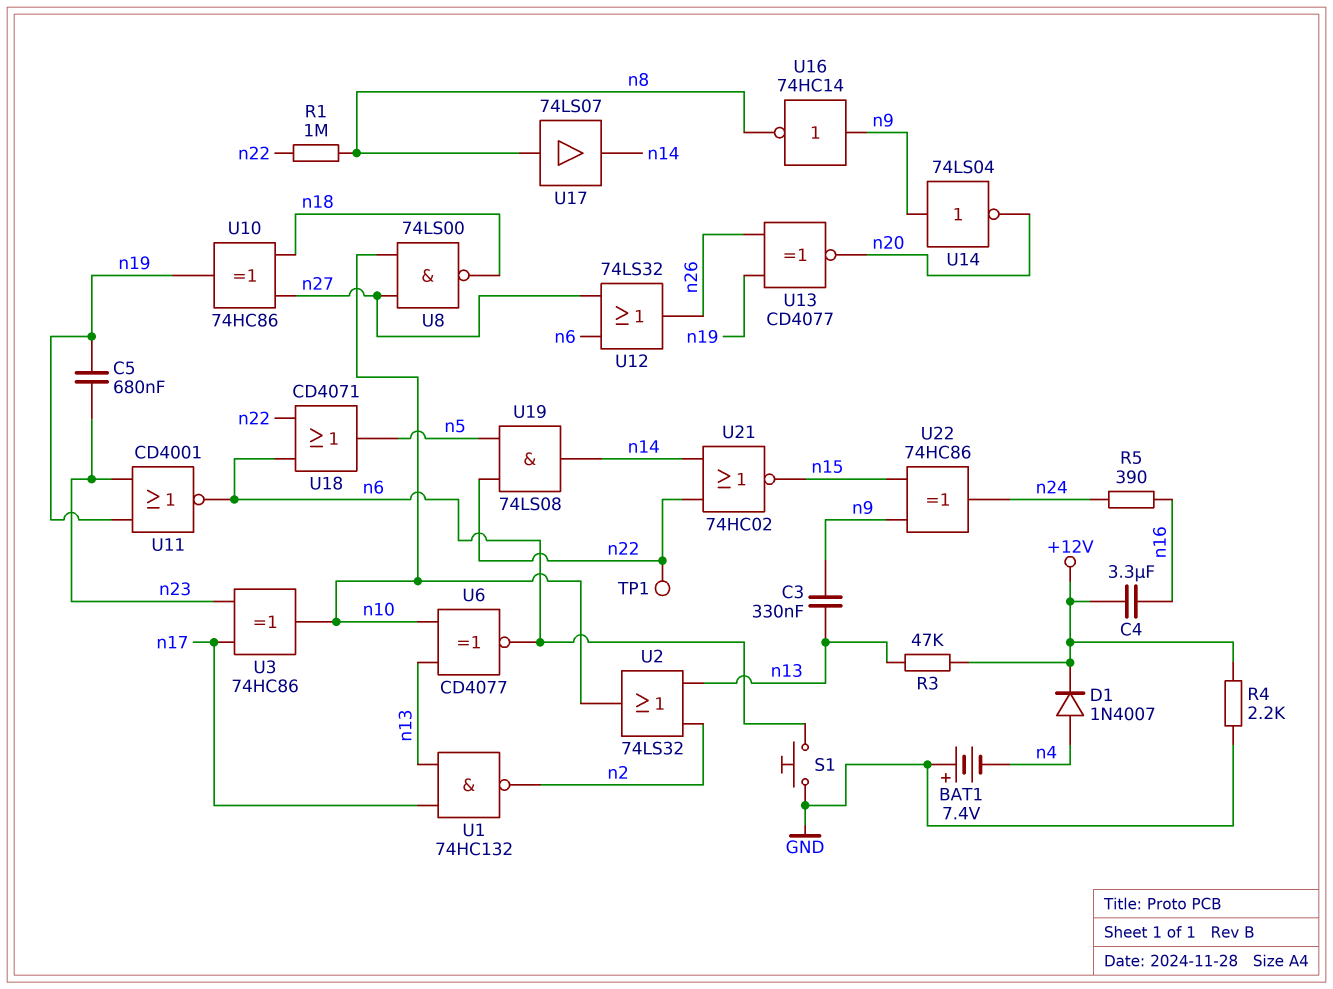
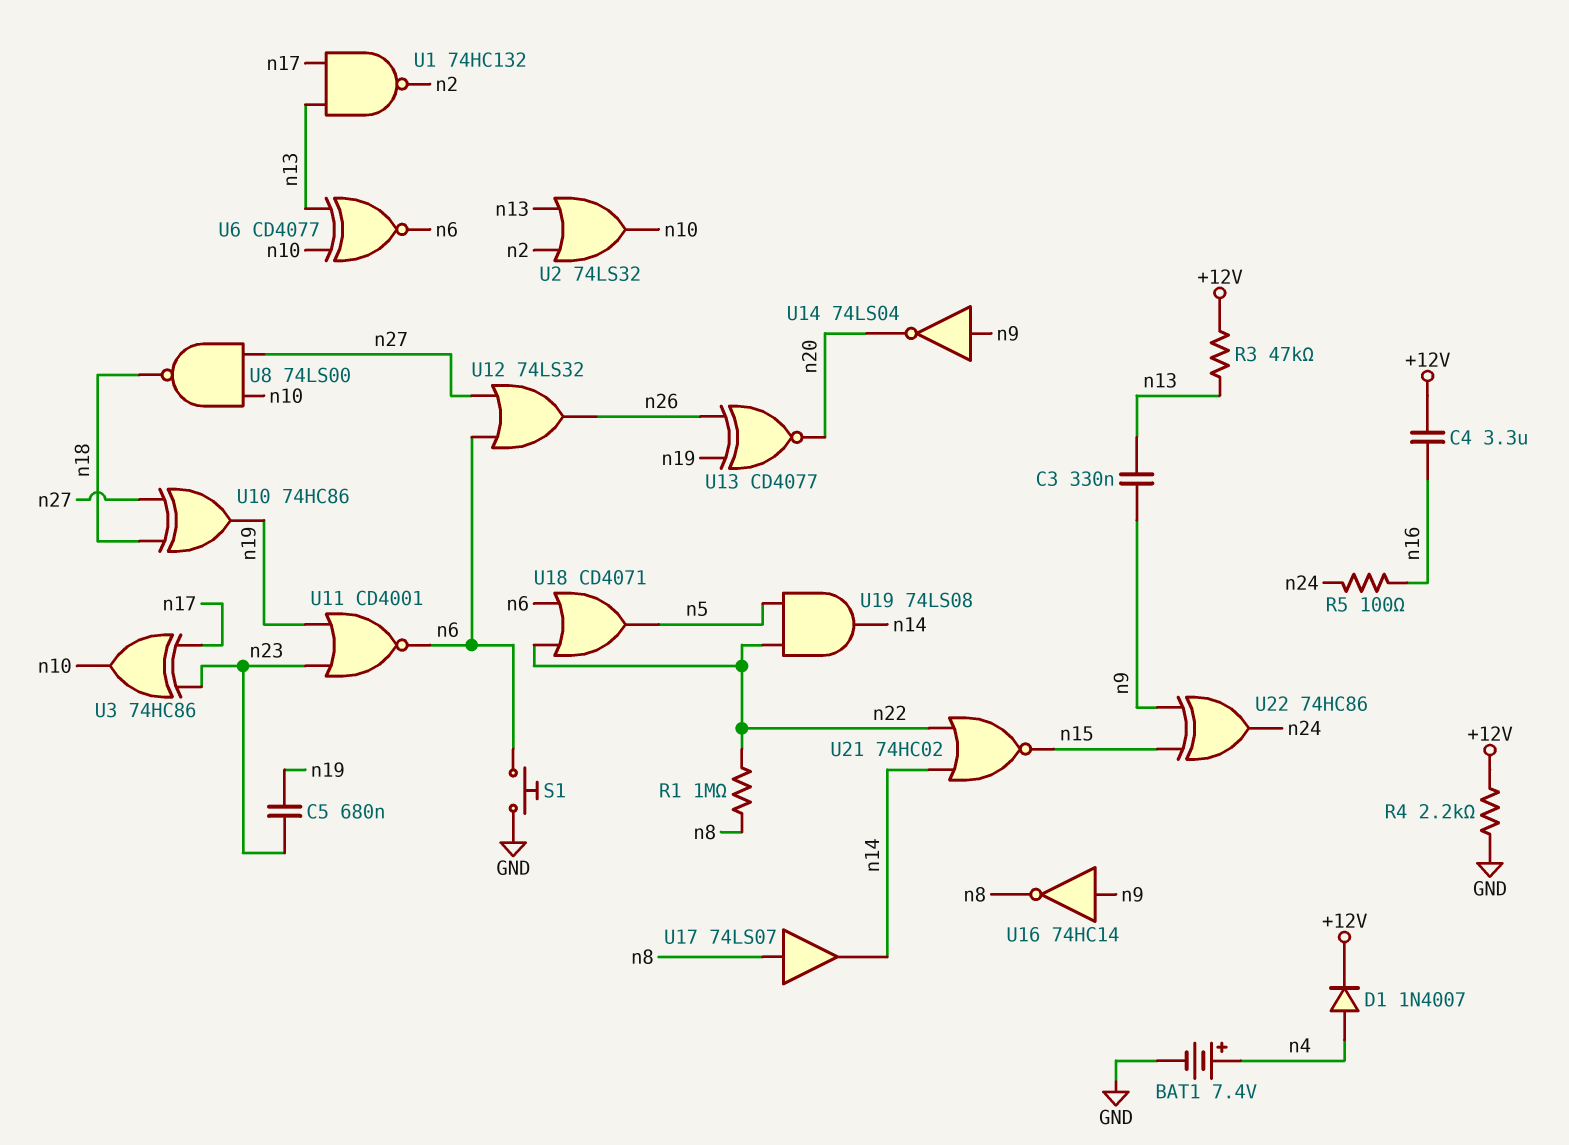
BAT1: 7.4V (plus GND, minus n4) -> 7.4V (plus n4, minus GND)
R5: 390 (n16, n24) -> 100 (n16, n24)
TP1: test point (n22) -> none

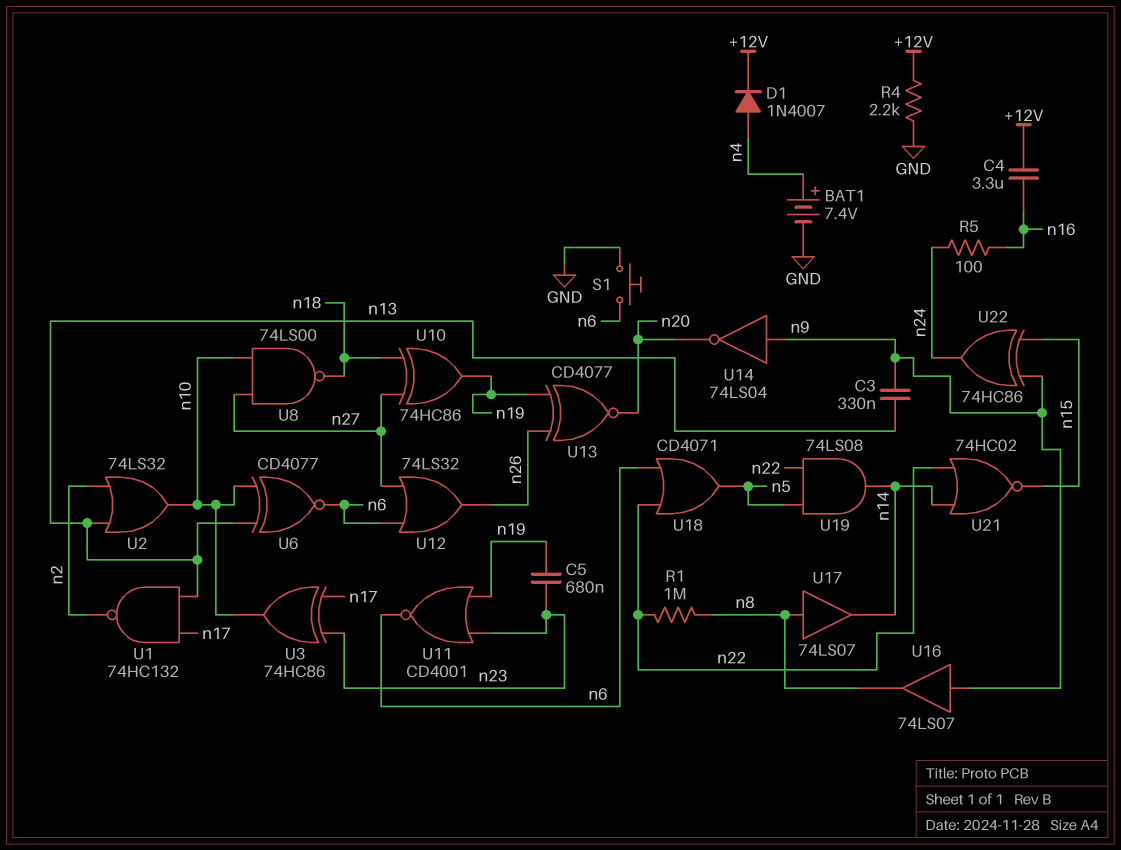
R3: 47k (+12V, n13) -> none
U16: NOT 74HC14 (in n9, out n8) -> buffer 74LS07 (in n9, out n8)

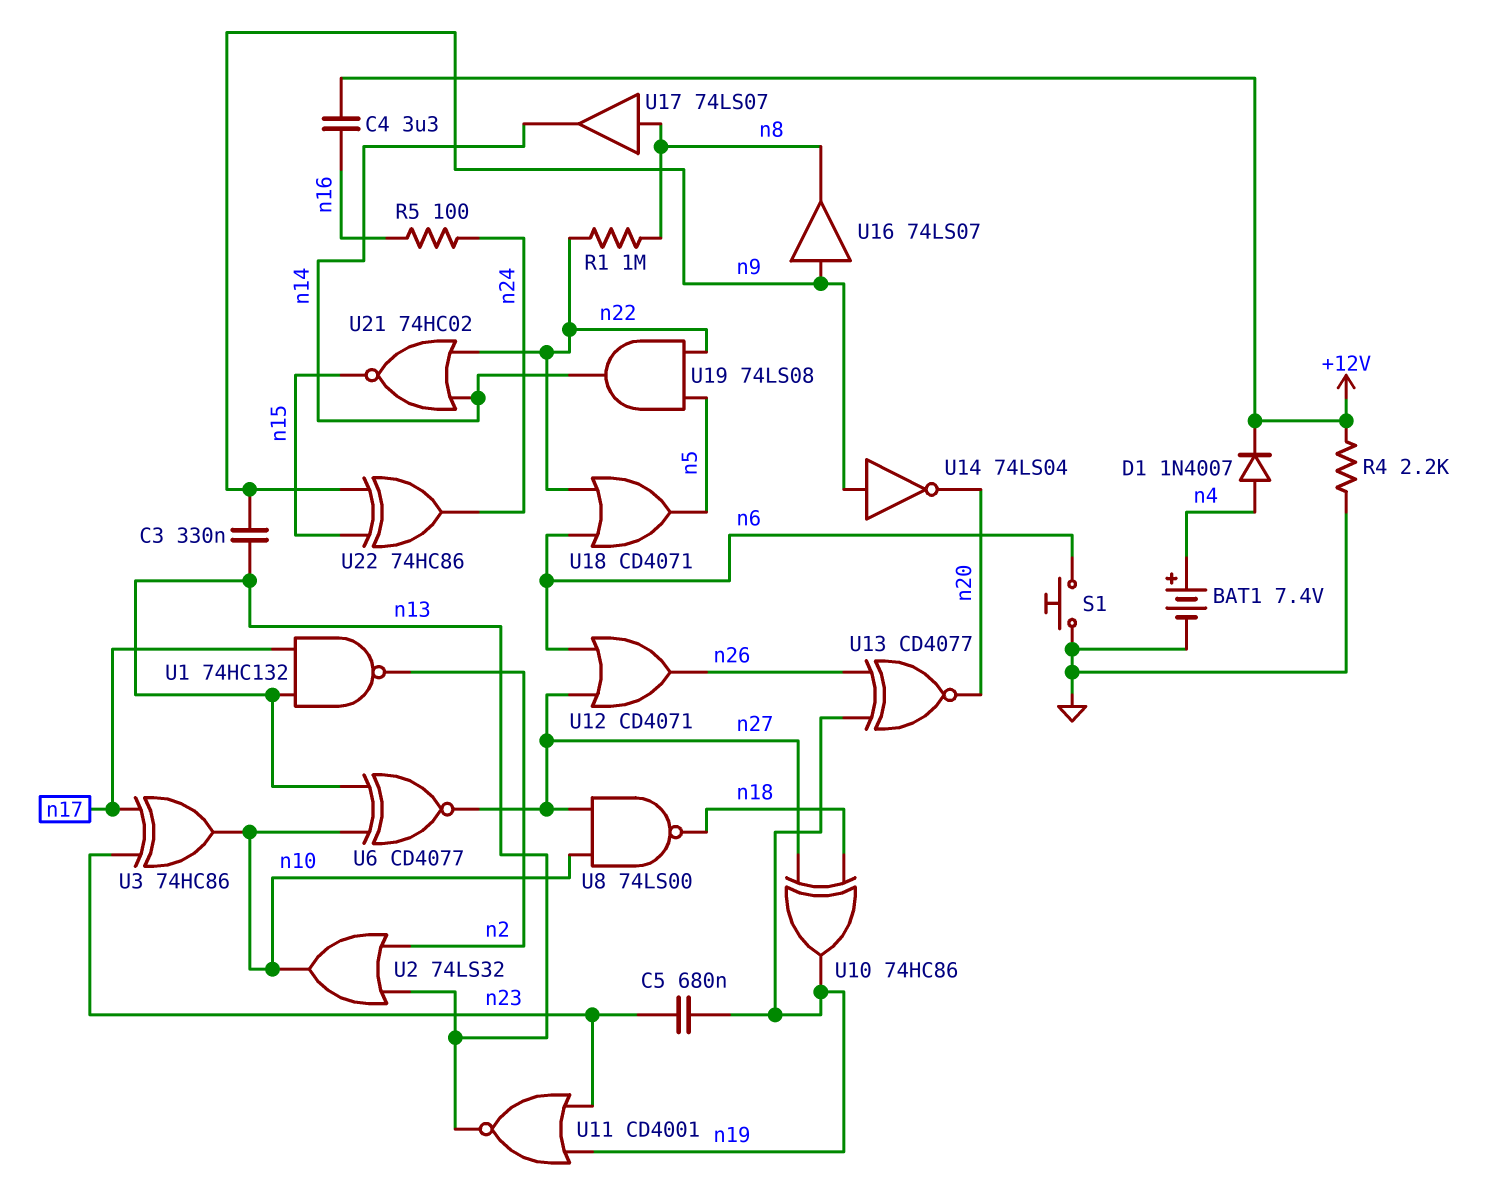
U6: XNOR CD4077 (in n10, in n13, out n6) -> XNOR CD4077 (in n10, in n13, out n27)
U11: NOR CD4001 (in n19, in n23, out n6) -> NOR CD4001 (in n19, in n23, out n13)
U12: OR 74LS32 (in n6, in n27, out n26) -> OR CD4071 (in n6, in n27, out n26)

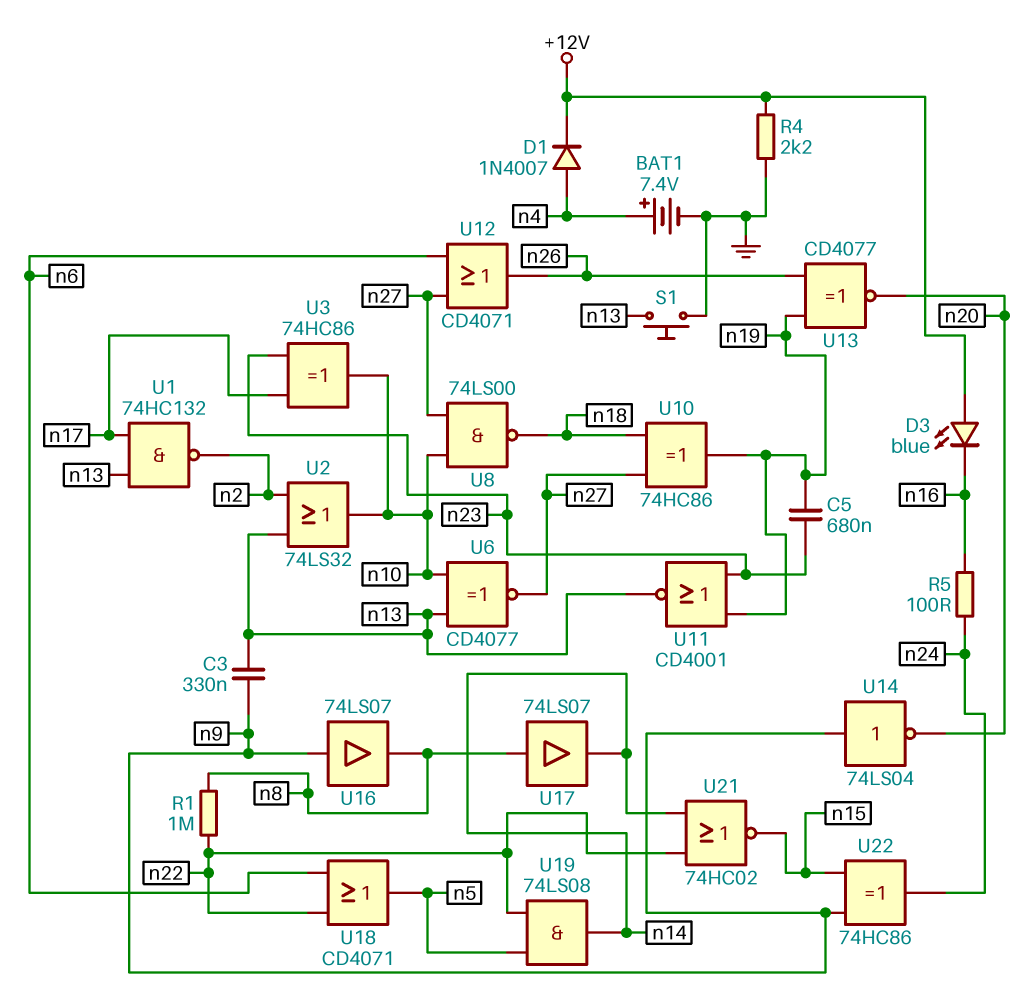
C4: 3.3uF (+12V, n16) -> none
D3: none -> LED blue (A +12V, K n16)
S1: button (GND, n6) -> button (GND, n13)

